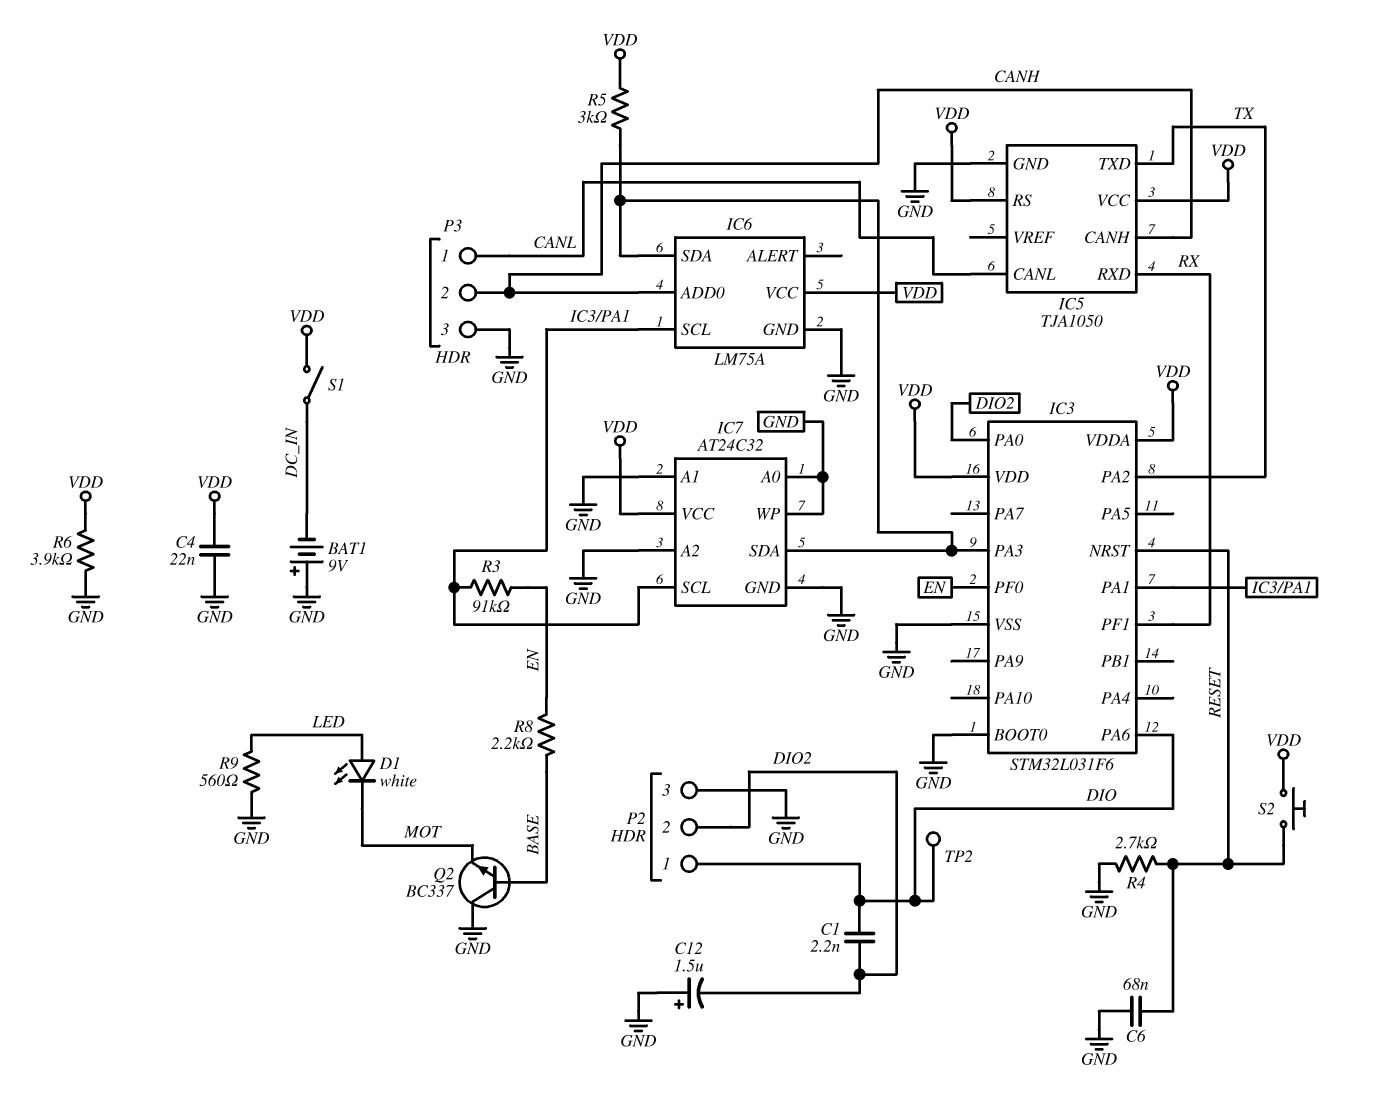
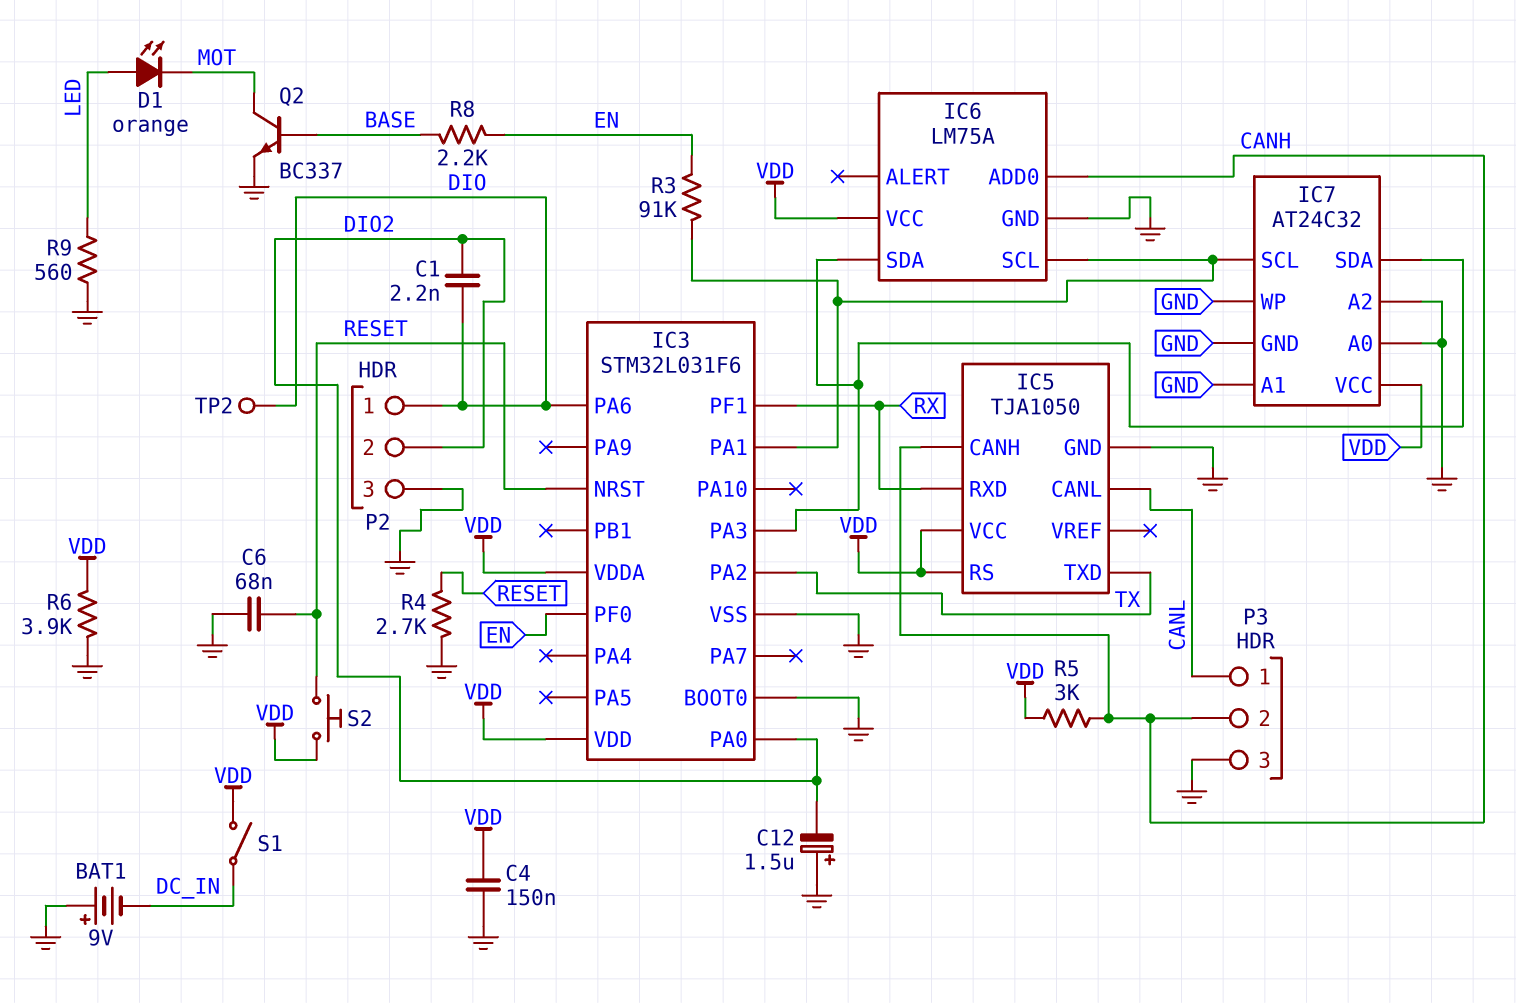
C4: 22nF (GND, VDD) -> 150nF (GND, VDD)
D1: LED white (A LED, K MOT) -> LED orange (A LED, K MOT)
Q2: NPN BC337 (B BASE, C GND, E MOT) -> NPN BC337 (B BASE, C MOT, E GND)
R5: 3k (IC3/PA3, VDD) -> 3k (CANH, VDD)

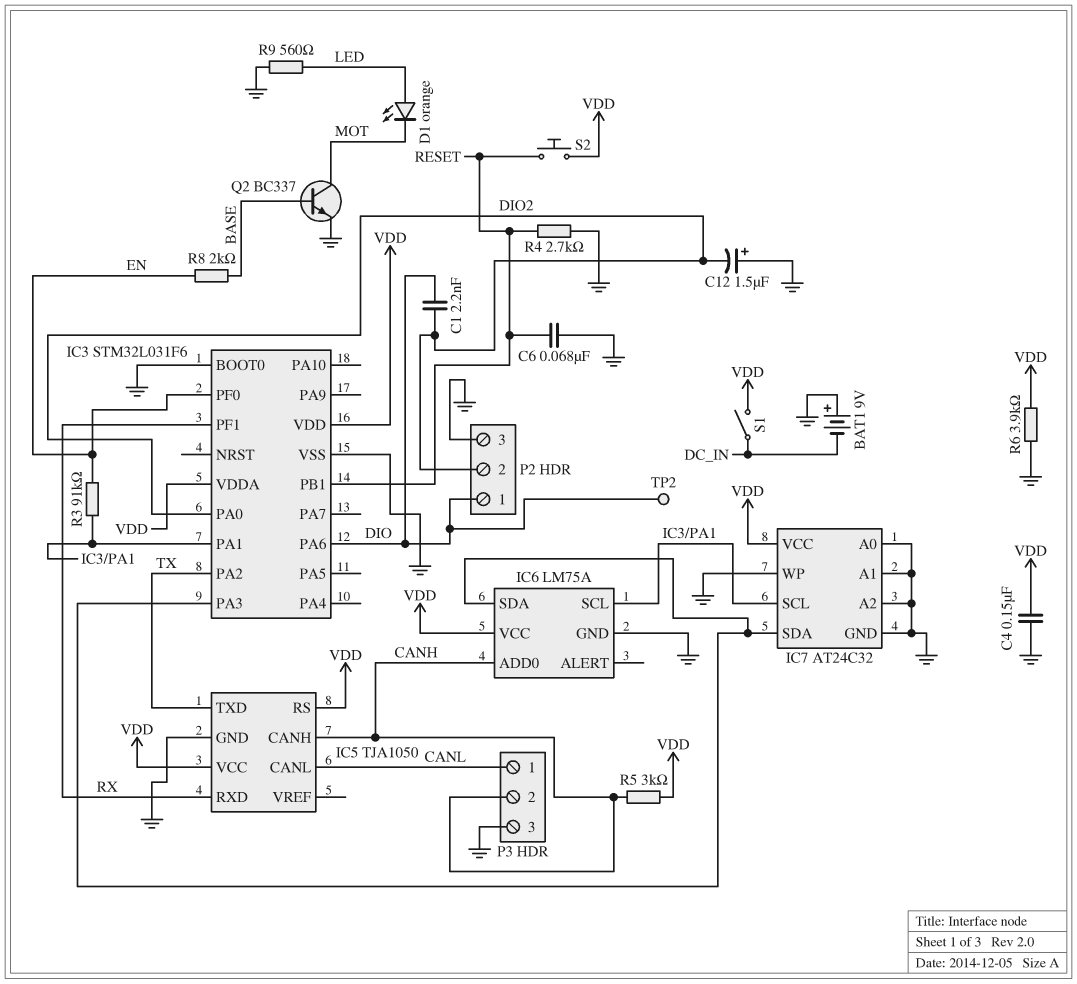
IC3 pin NRST: RESET -> none
IC3 pin PB1: none -> RESET
R8: 2.2k (BASE, EN) -> 2k (BASE, EN)

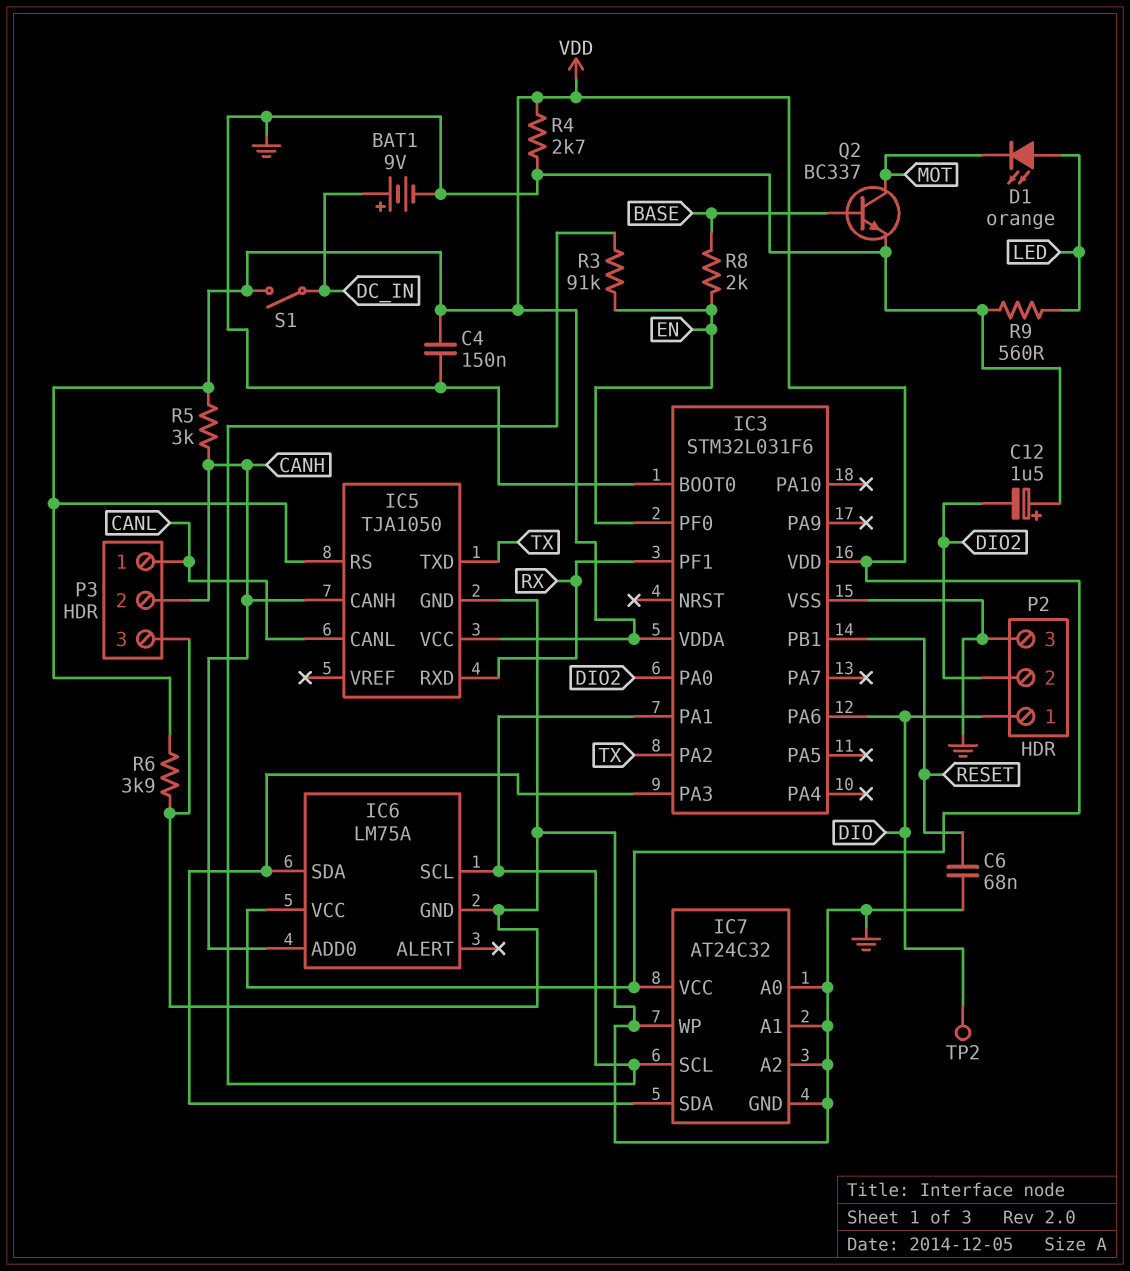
BAT1: 9V (plus GND, minus DC_IN) -> 9V (plus DC_IN, minus GND)
C1: 2.2nF (DIO, DIO2) -> none
R4: 2.7k (GND, RESET) -> 2.7k (GND, VDD)
S2: button (RESET, VDD) -> none

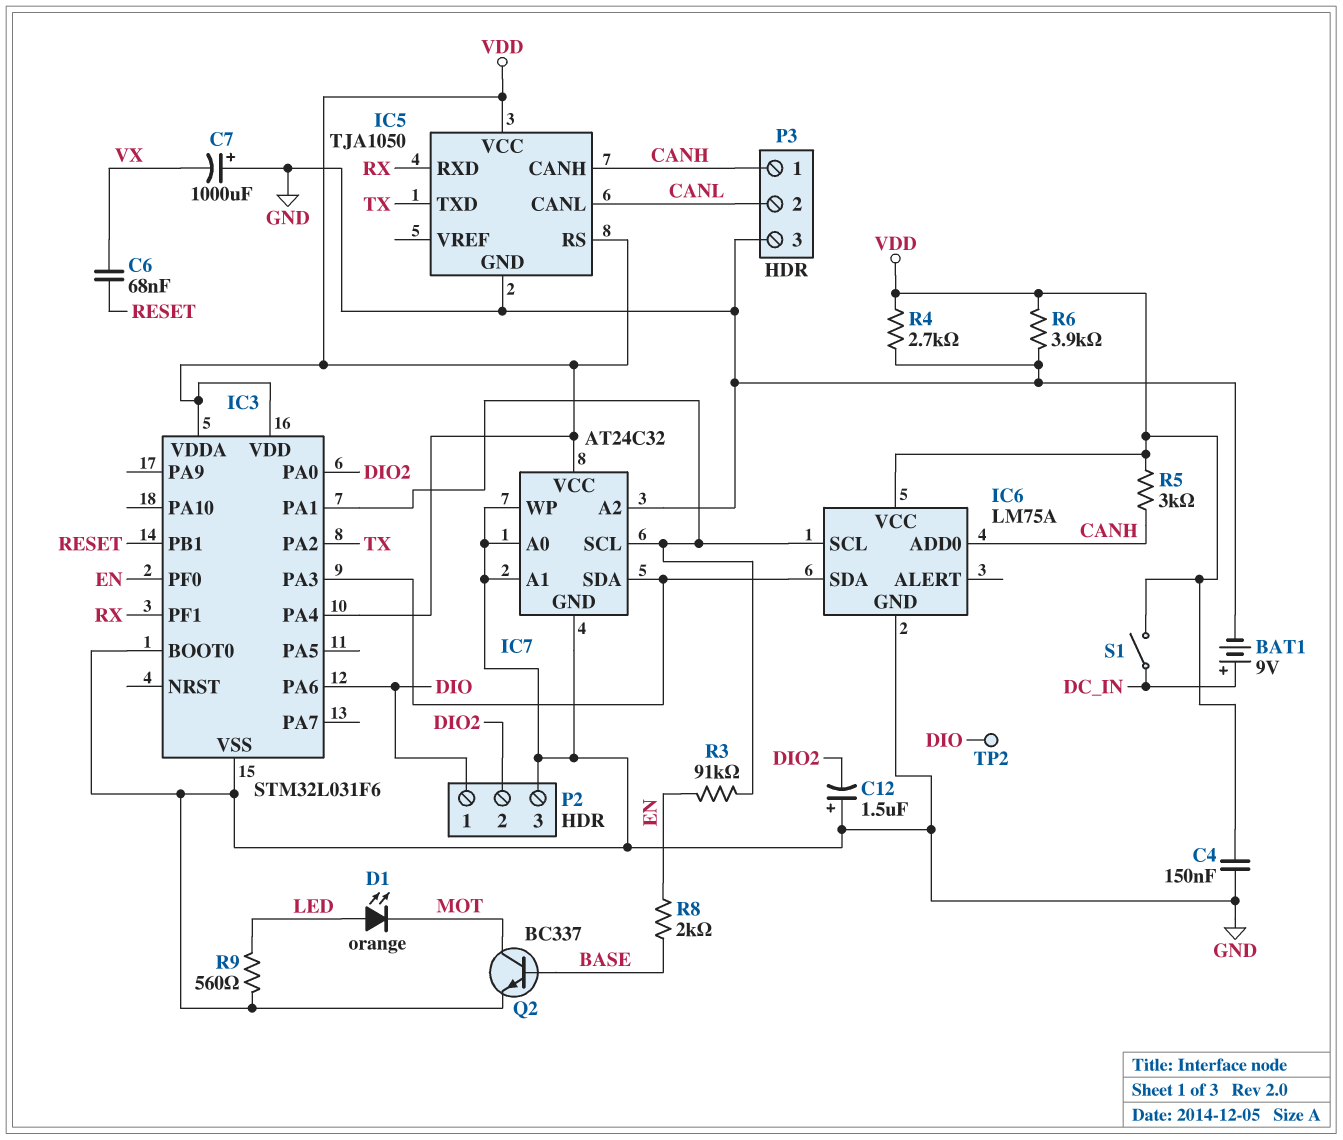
C6: 68nF (GND, RESET) -> 68nF (RESET, VX)
C7: none -> 1000uF (plus GND, minus VX)
IC3 pin PA4: none -> VDD
P3 pin 1: CANL -> CANH
P3 pin 2: CANH -> CANL

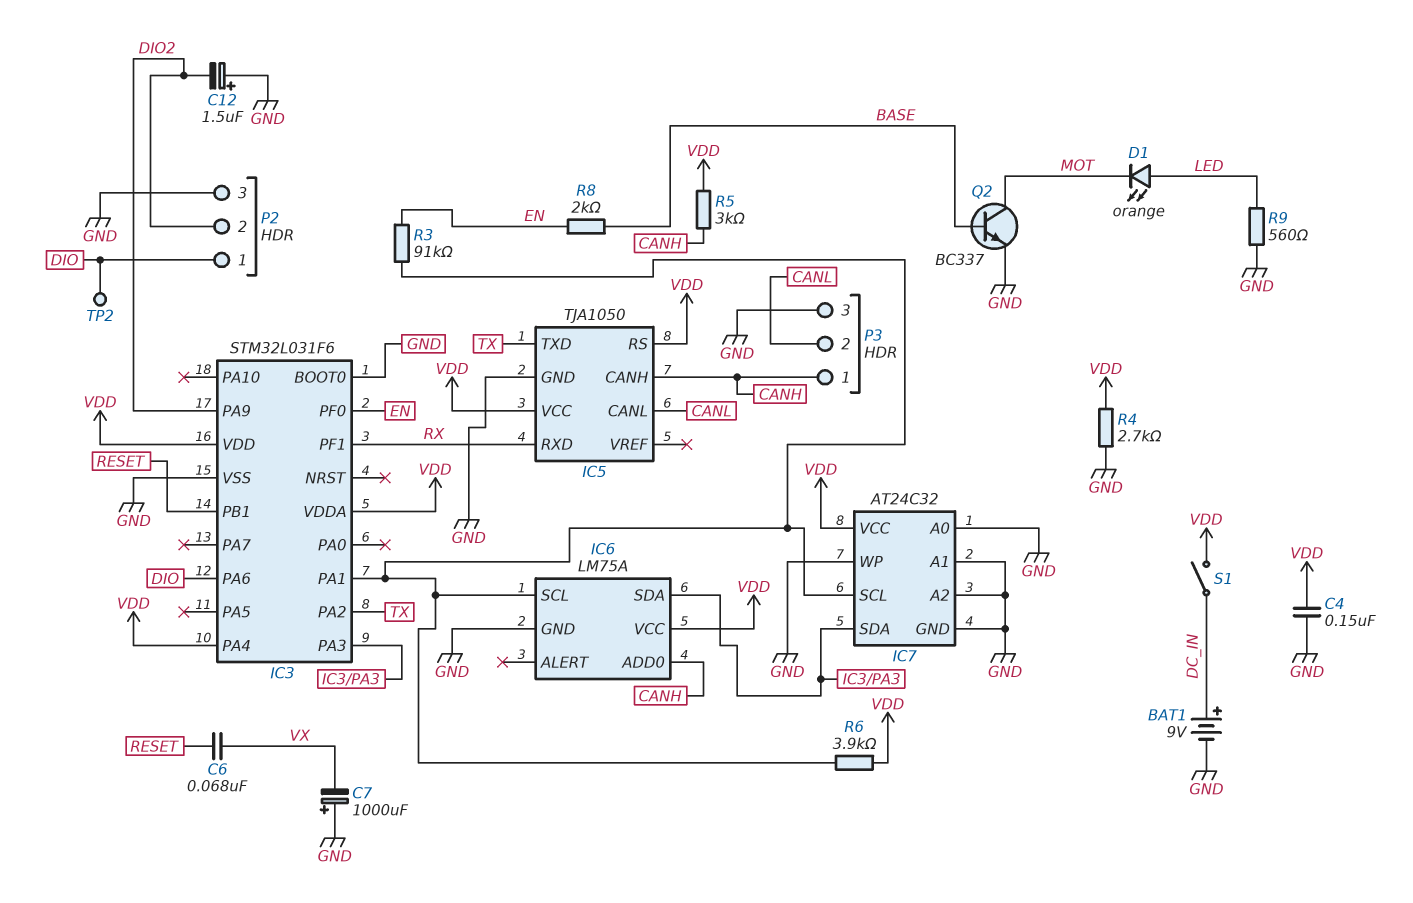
IC3 pin PA0: DIO2 -> none
IC3 pin PA9: none -> DIO2
R6: 3.9k (GND, VDD) -> 3.9k (IC3/PA1, VDD)

